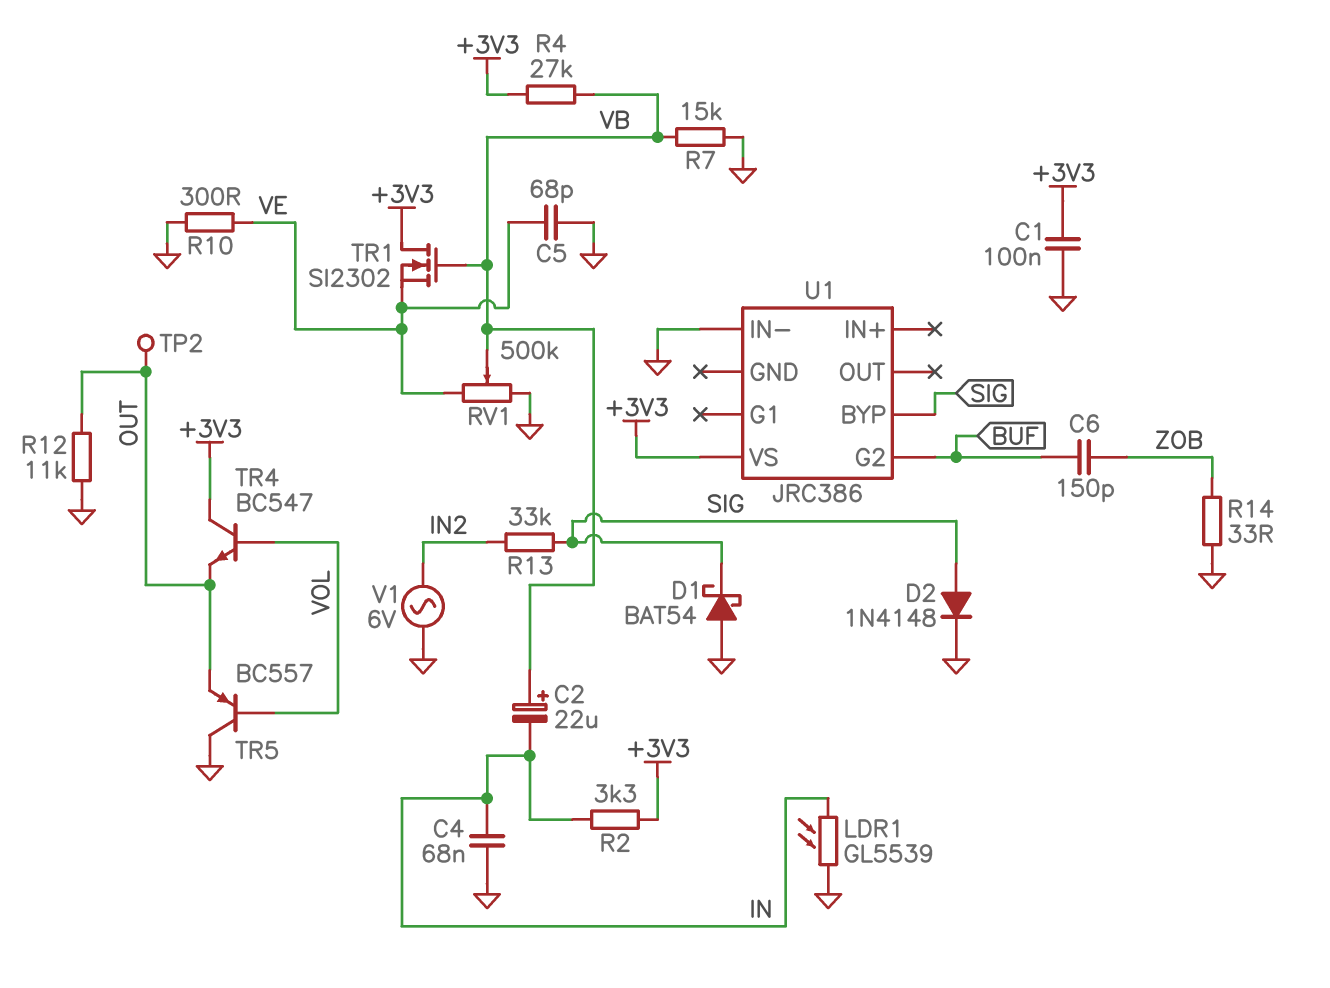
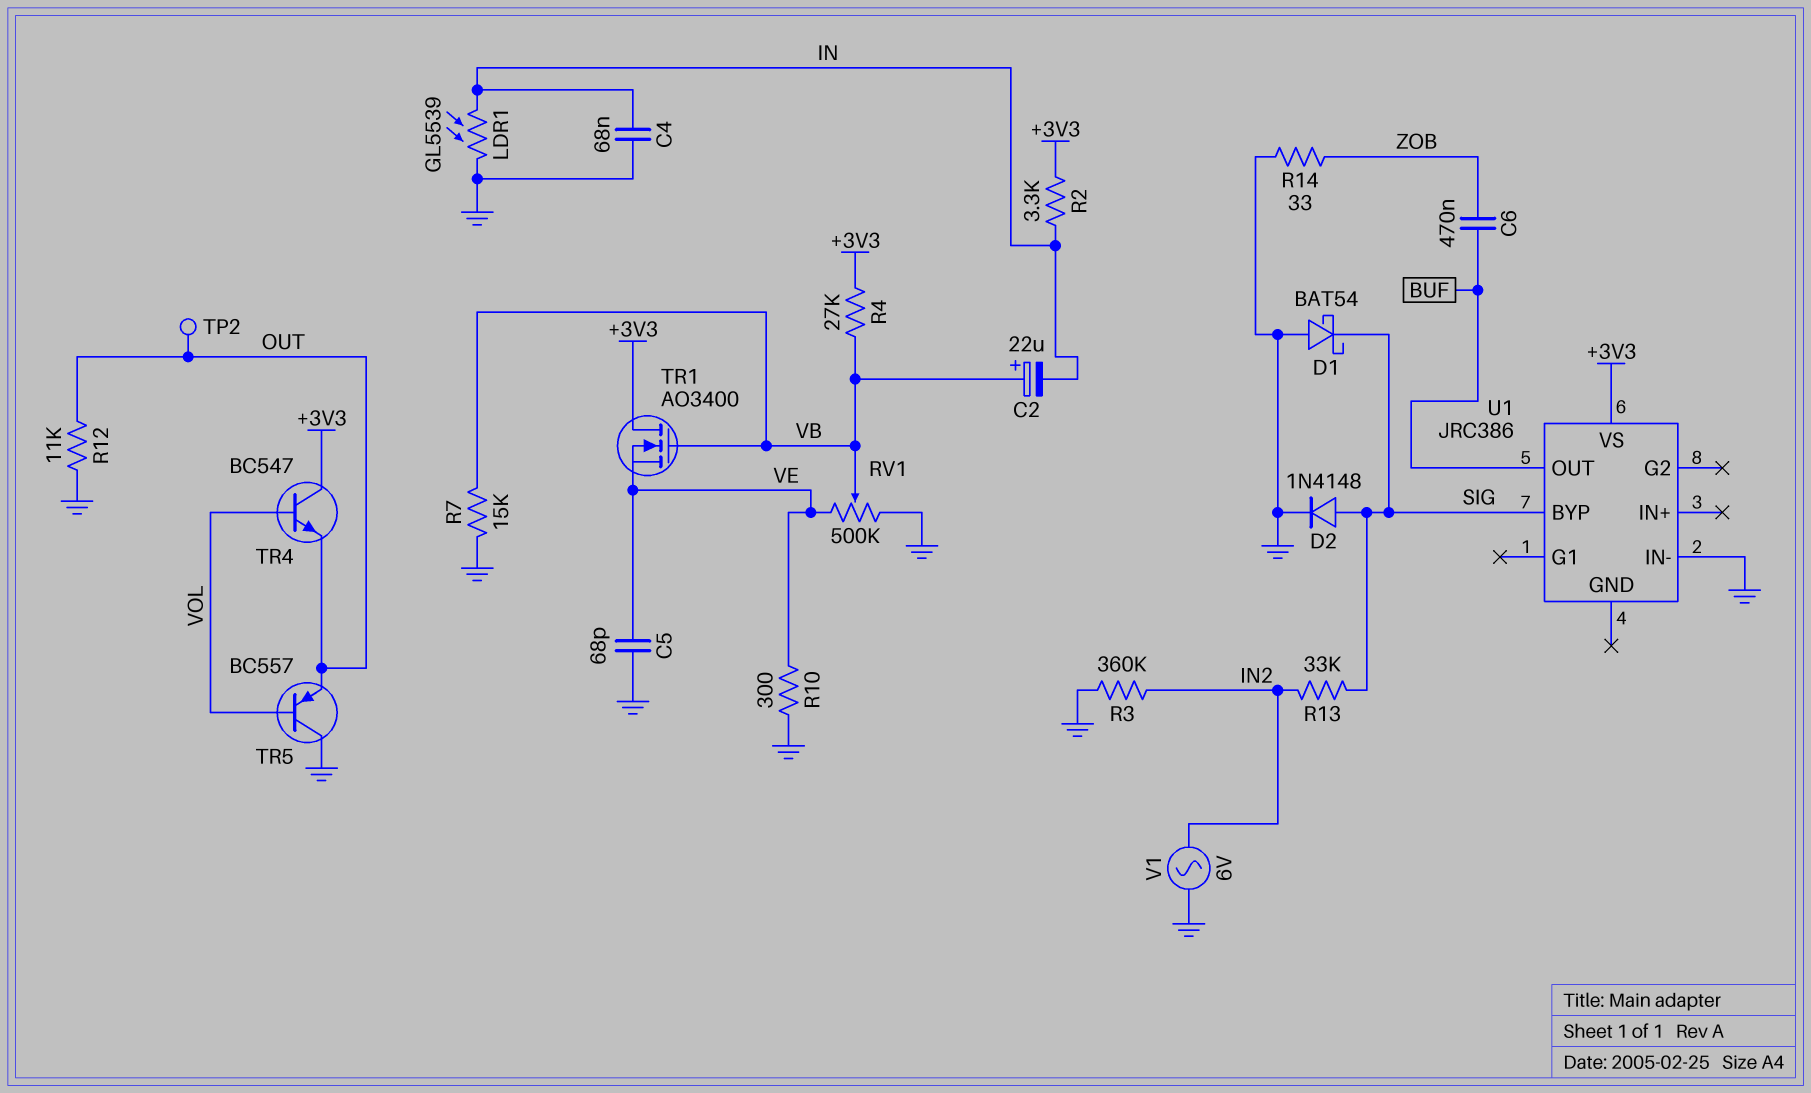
C1: 100nF (+3V3, GND) -> none
C6: 150pF (BUF, ZOB) -> 470nF (BUF, ZOB)
R3: none -> 360k (GND, IN2)
TR1: NMOS SI2302 (G VB, D +3V3, S VE) -> NMOS AO3400 (G VB, D +3V3, S VE)
U1 pin G2: BUF -> none
U1 pin OUT: none -> BUF

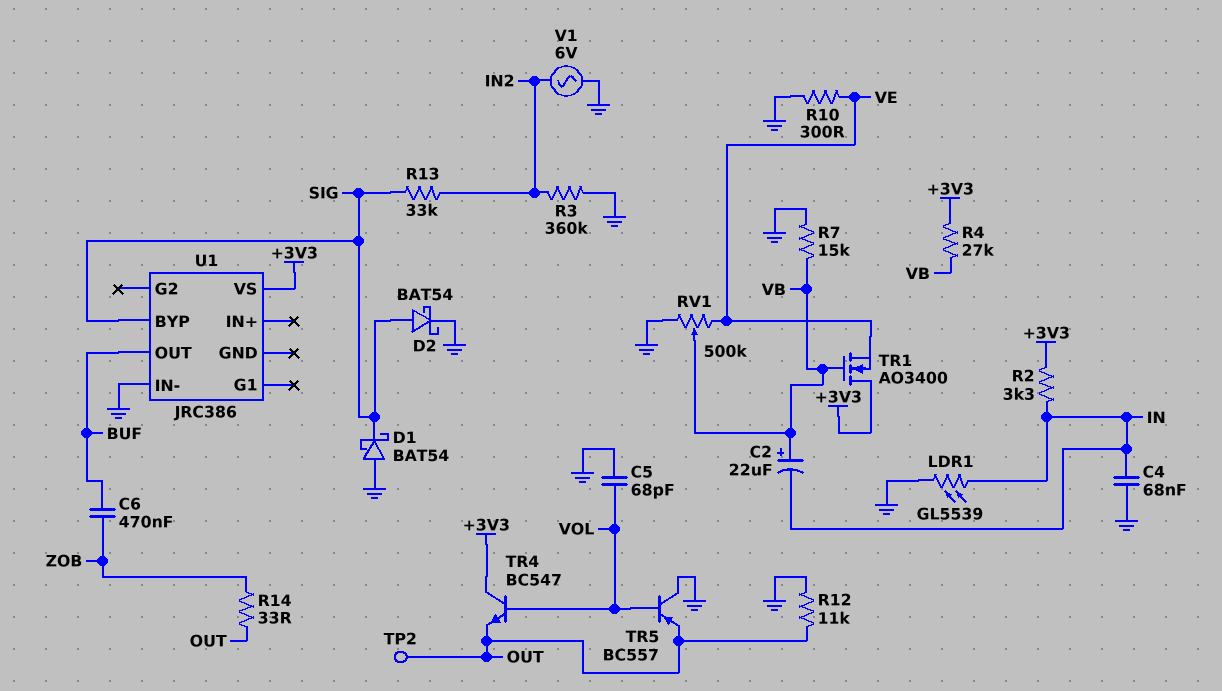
C5: 68pF (GND, VE) -> 68pF (GND, VOL)
D2: diode 1N4148 (A SIG, K GND) -> schottky BAT54 (A SIG, K GND)
R14: 33 (GND, ZOB) -> 33 (OUT, ZOB)

